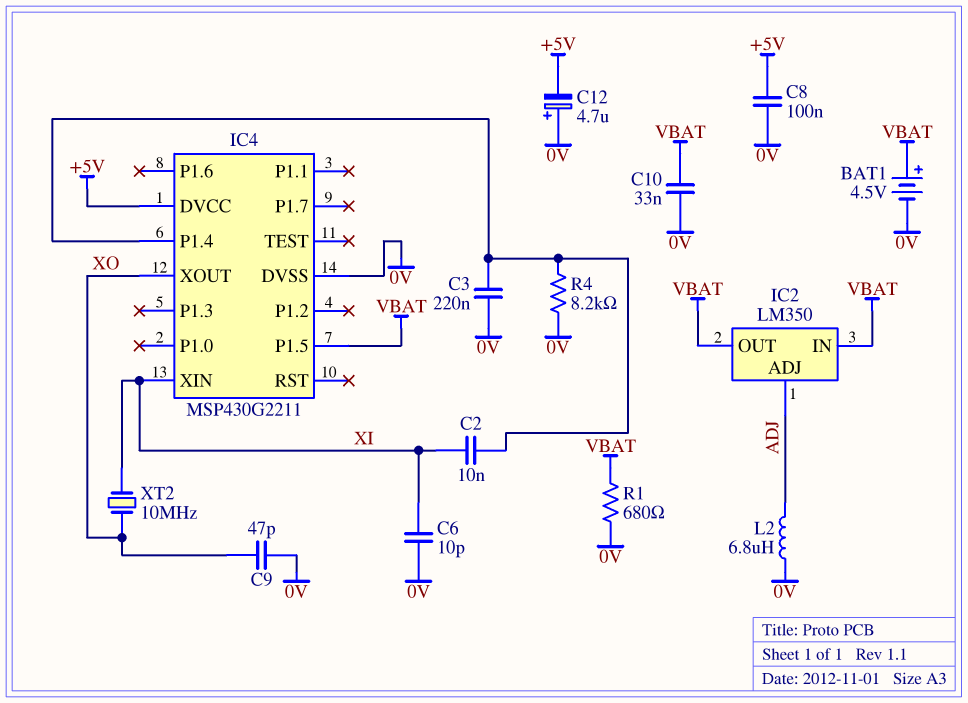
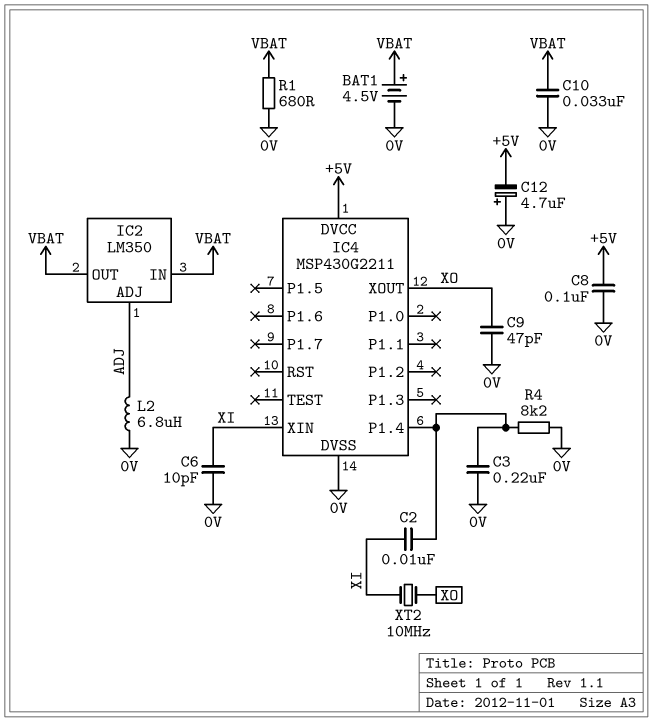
IC4 pin P1.5: VBAT -> none

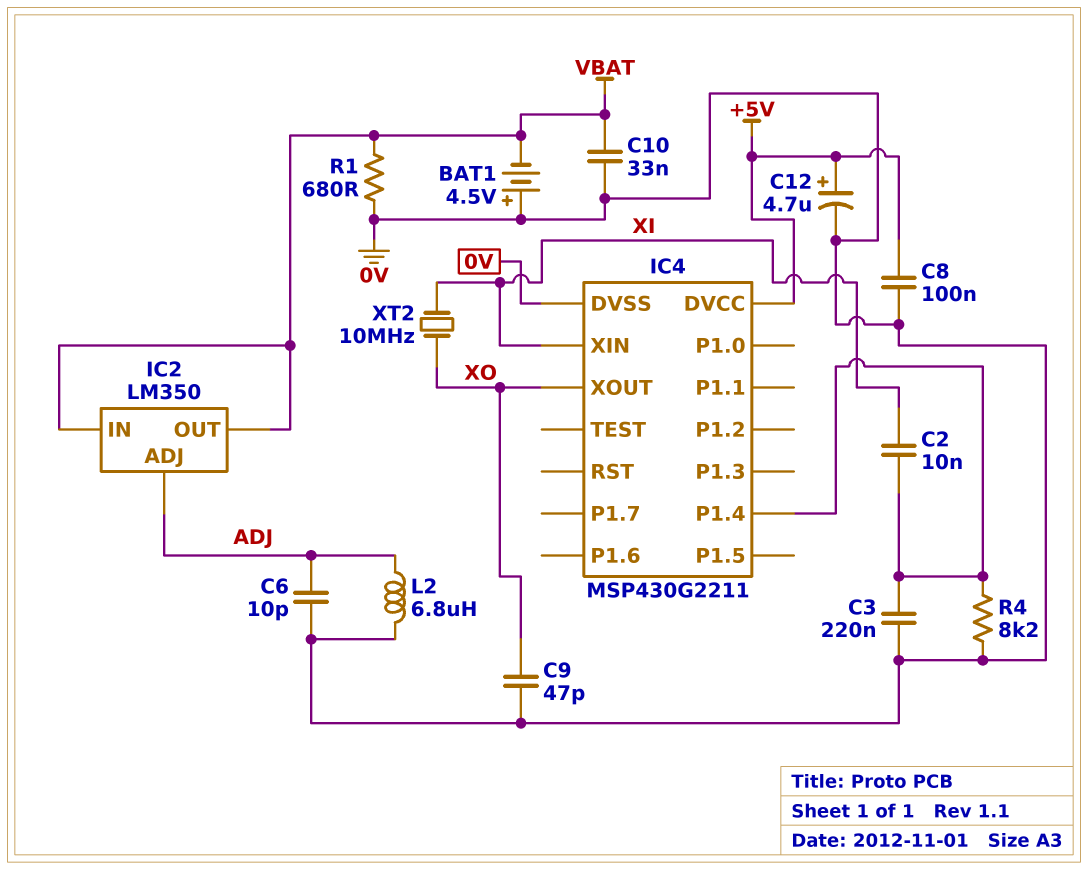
BAT1: 4.5V (plus VBAT, minus 0V) -> 4.5V (plus 0V, minus VBAT)
C6: 10pF (0V, XI) -> 10pF (0V, ADJ)
C12: 4.7uF (plus 0V, minus +5V) -> 4.7uF (plus +5V, minus 0V)

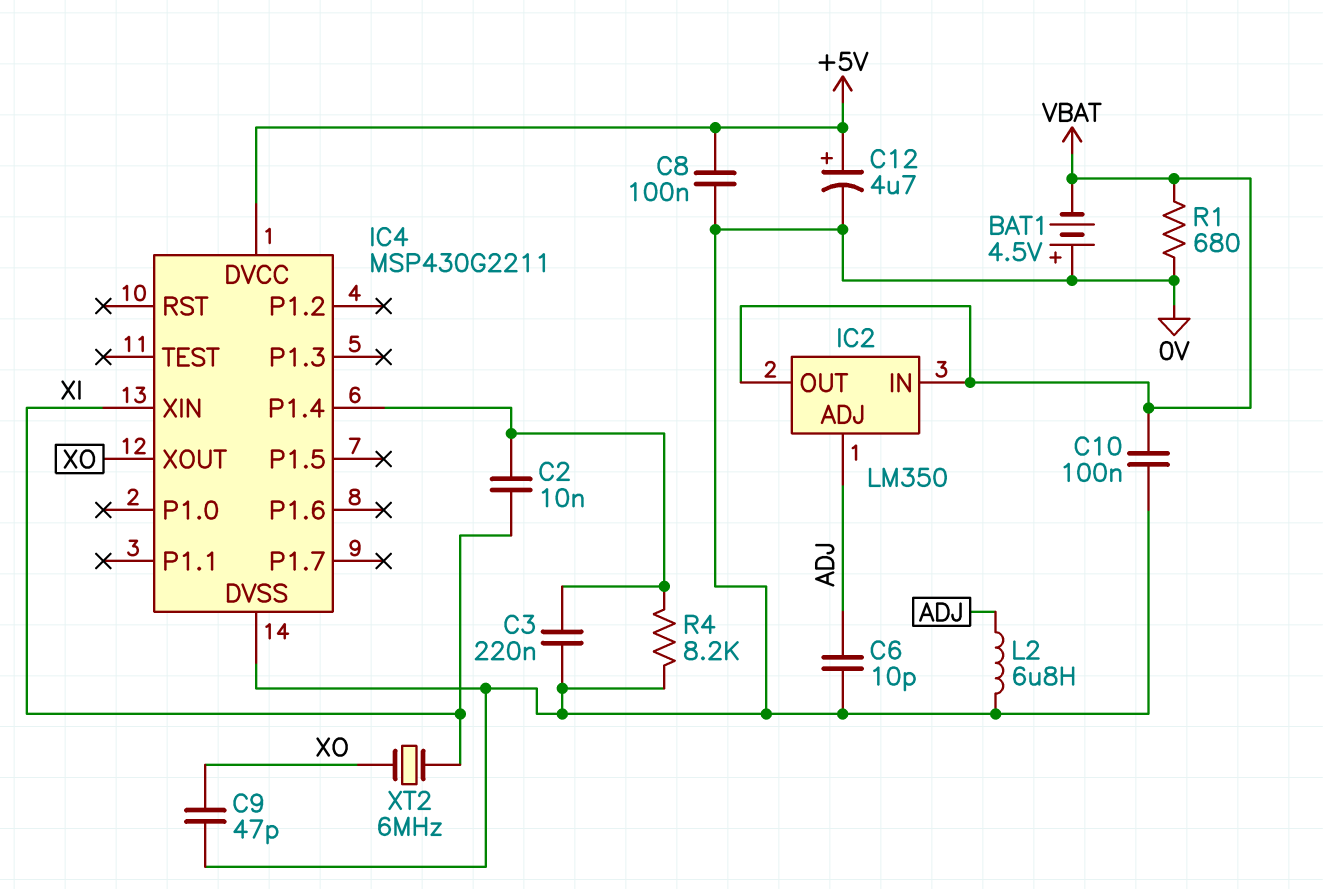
C10: 33nF (0V, VBAT) -> 100nF (0V, VBAT)
XT2: 10MHz (XI, XO) -> 6MHz (XI, XO)

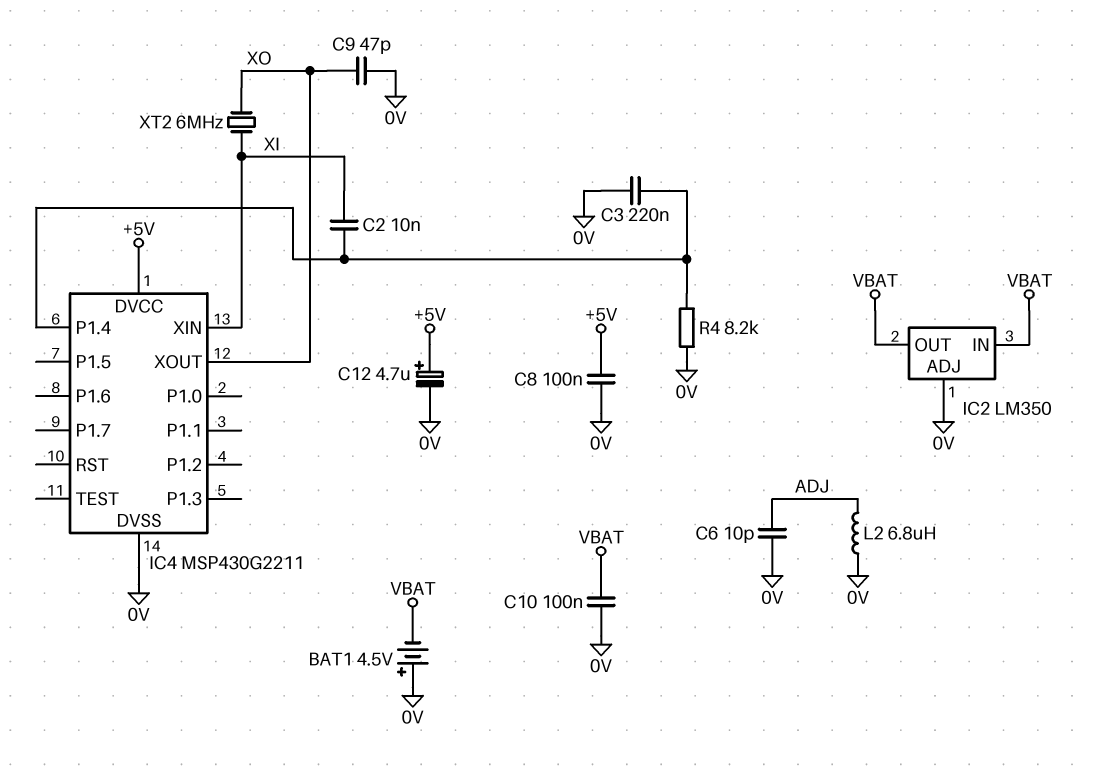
IC2 pin ADJ: ADJ -> 0V
R1: 680 (0V, VBAT) -> none

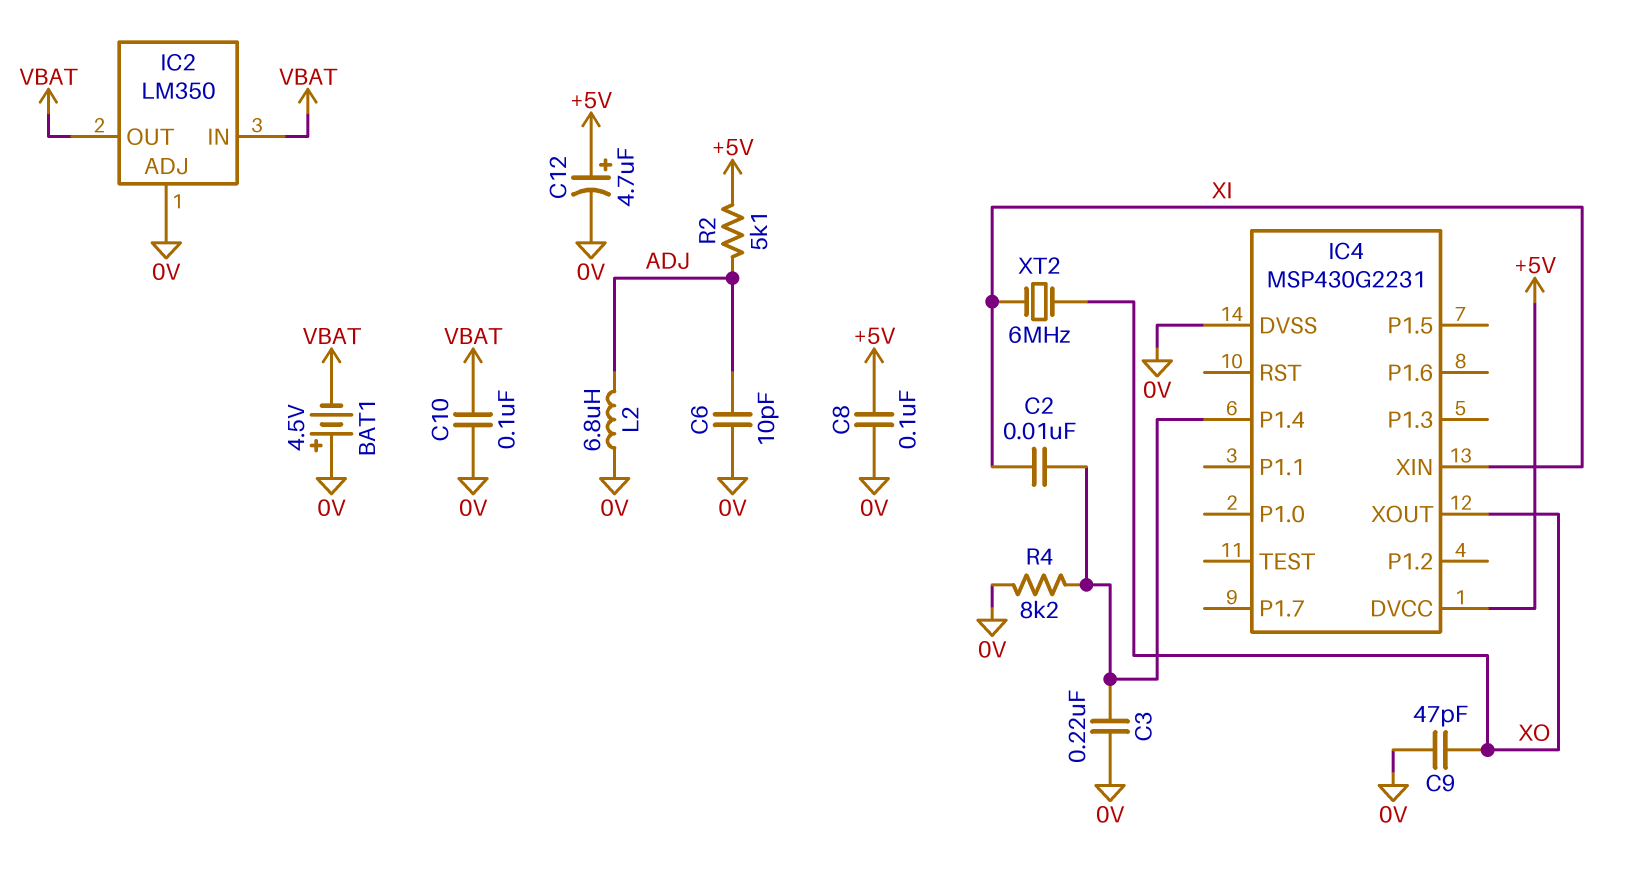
IC4: MSP430G2211 -> MSP430G2231
R2: none -> 5.1k (+5V, ADJ)

